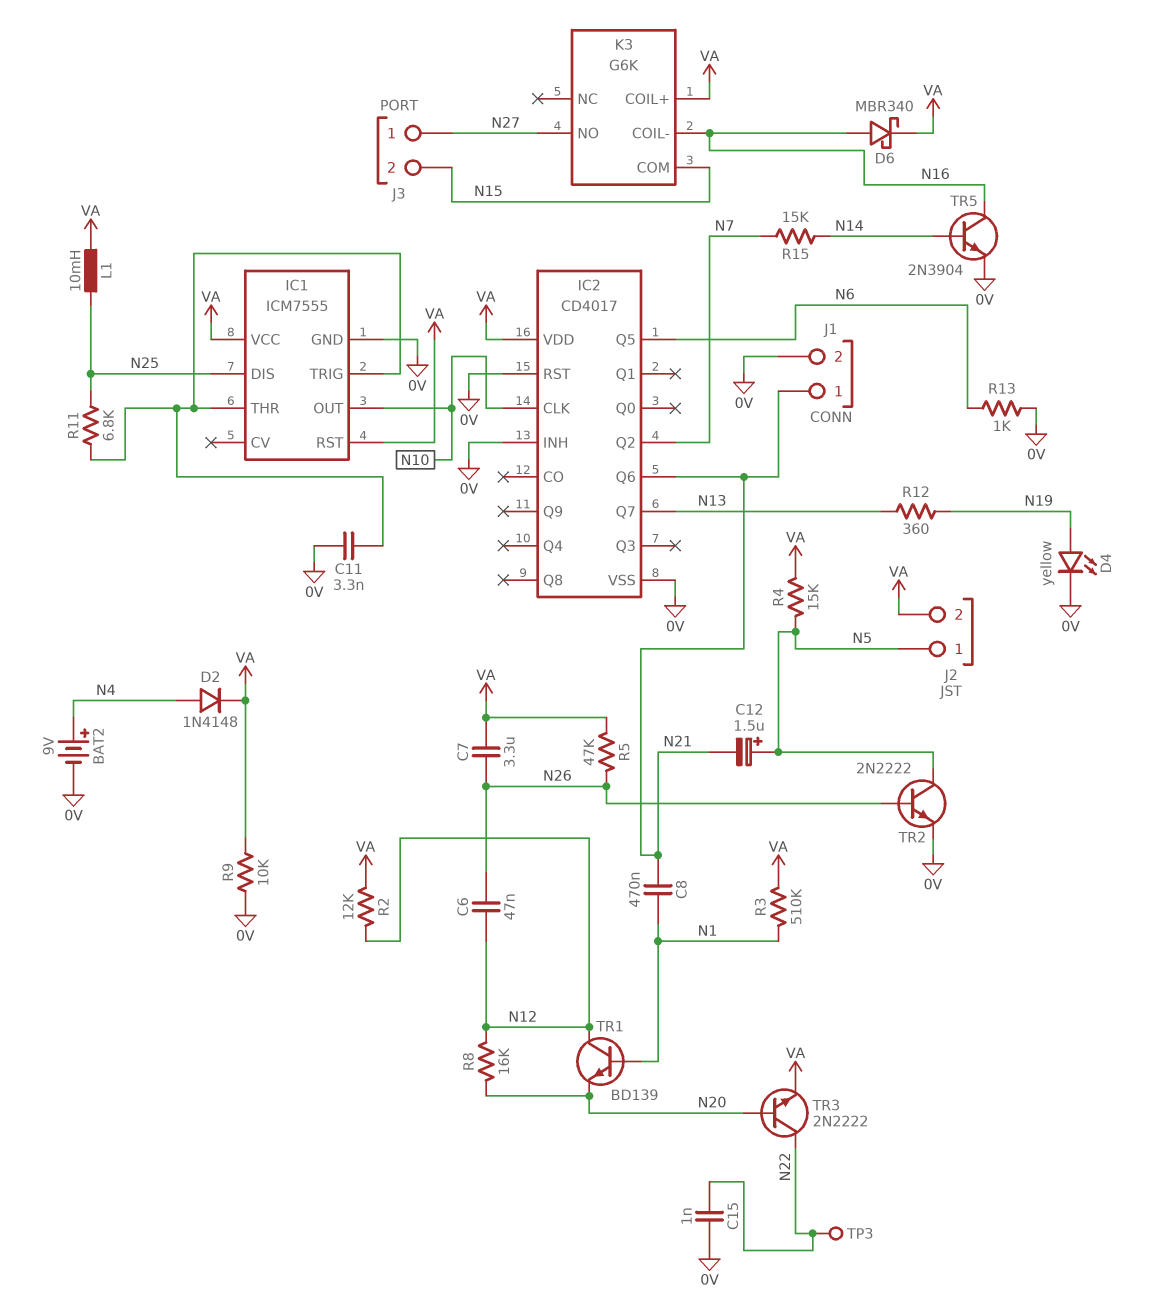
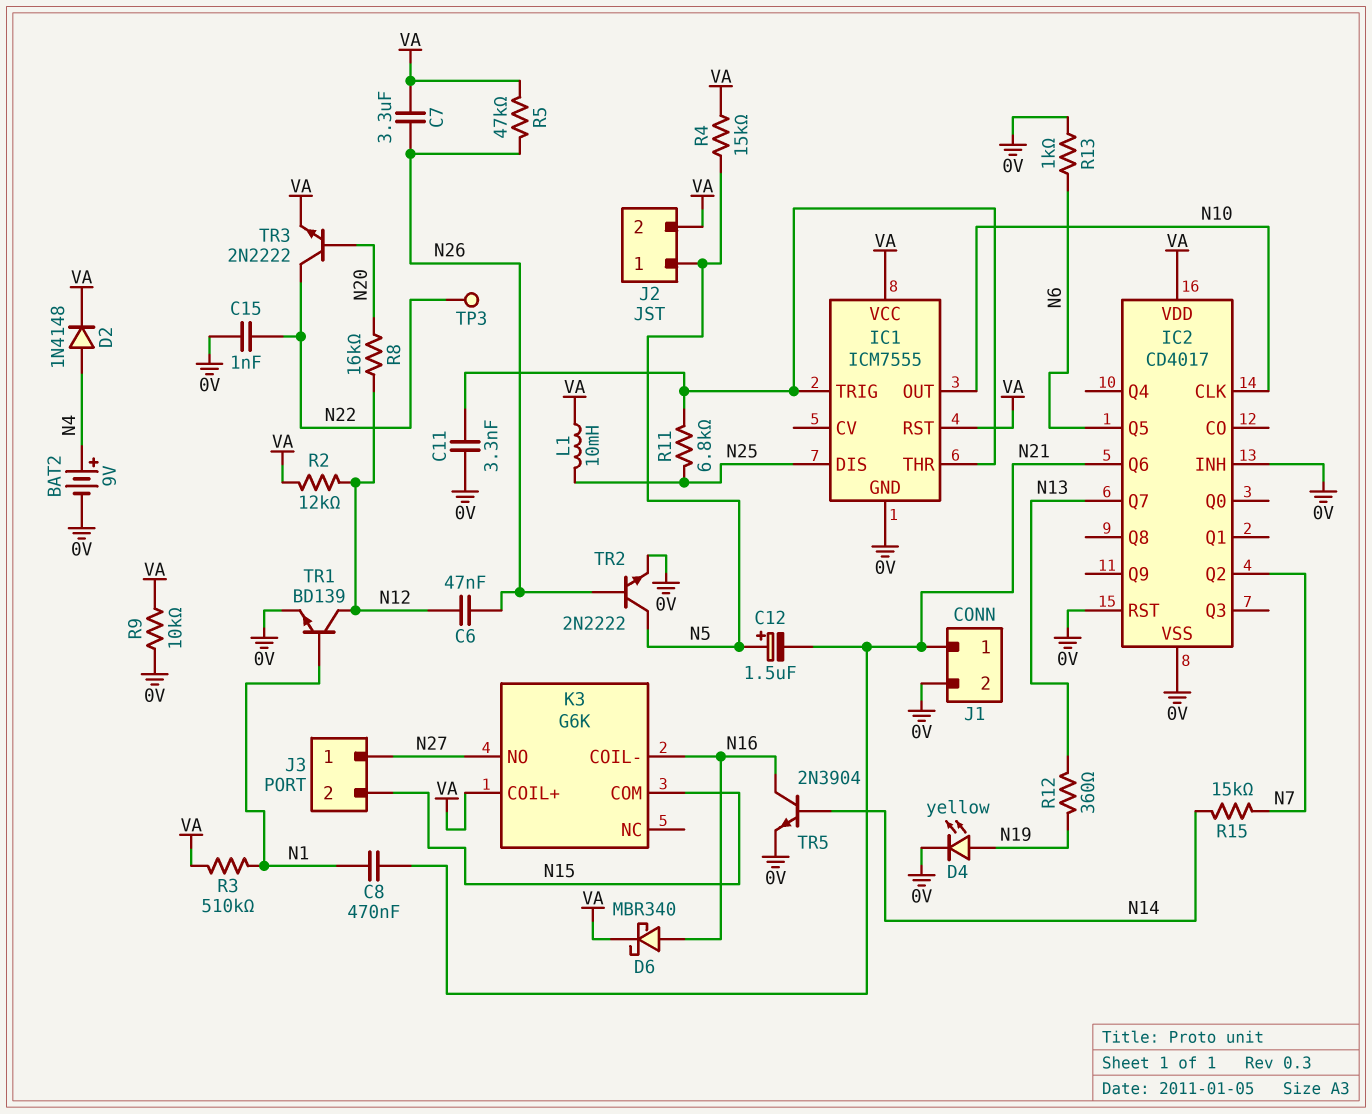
TR1: NPN BD139 (B N1, C N12, E N20) -> NPN BD139 (B N1, C N12, E 0V)

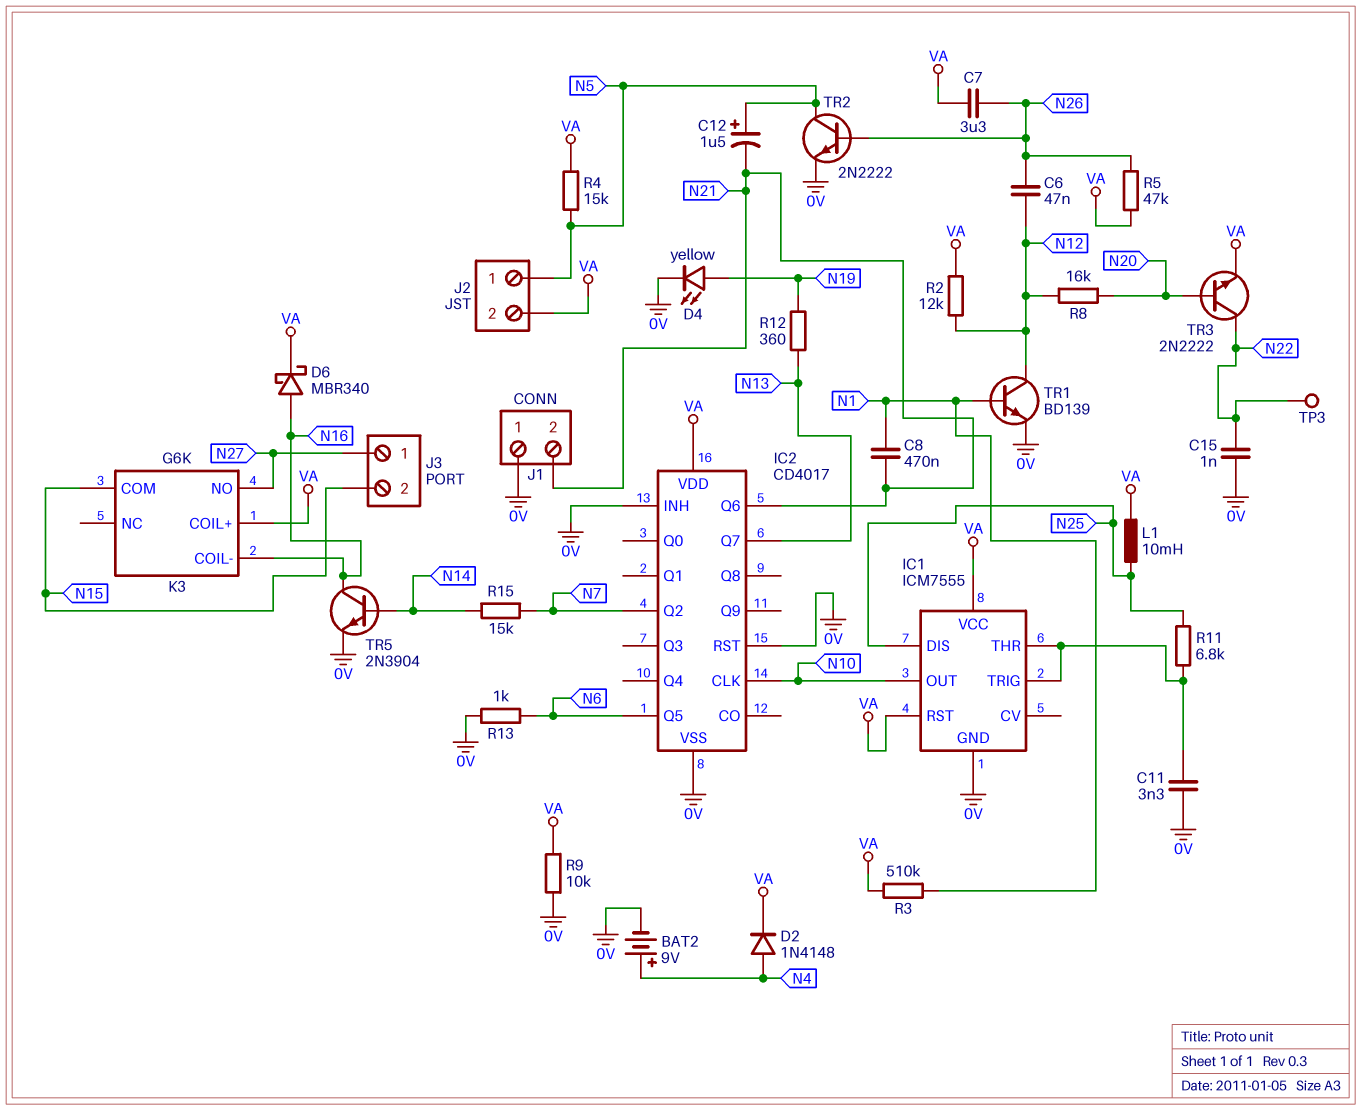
J1 pin 1: N21 -> 0V
J1 pin 2: 0V -> N21

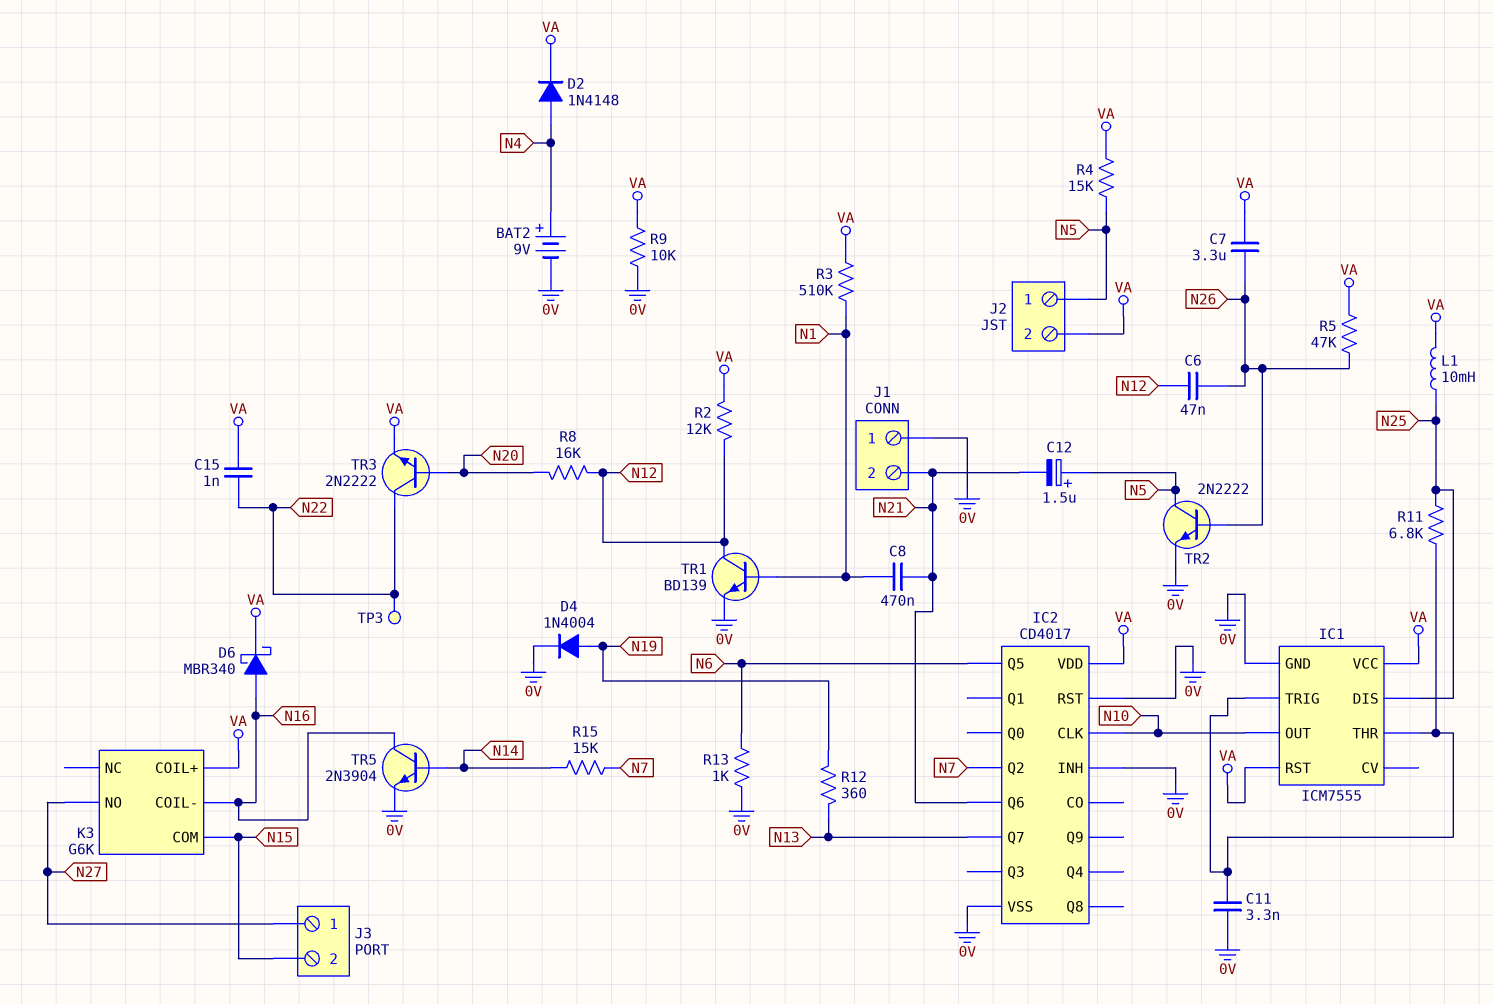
C15: 1nF (0V, N22) -> 1nF (N22, VA)
D4: LED yellow (A N19, K 0V) -> diode 1N4004 (A N19, K 0V)

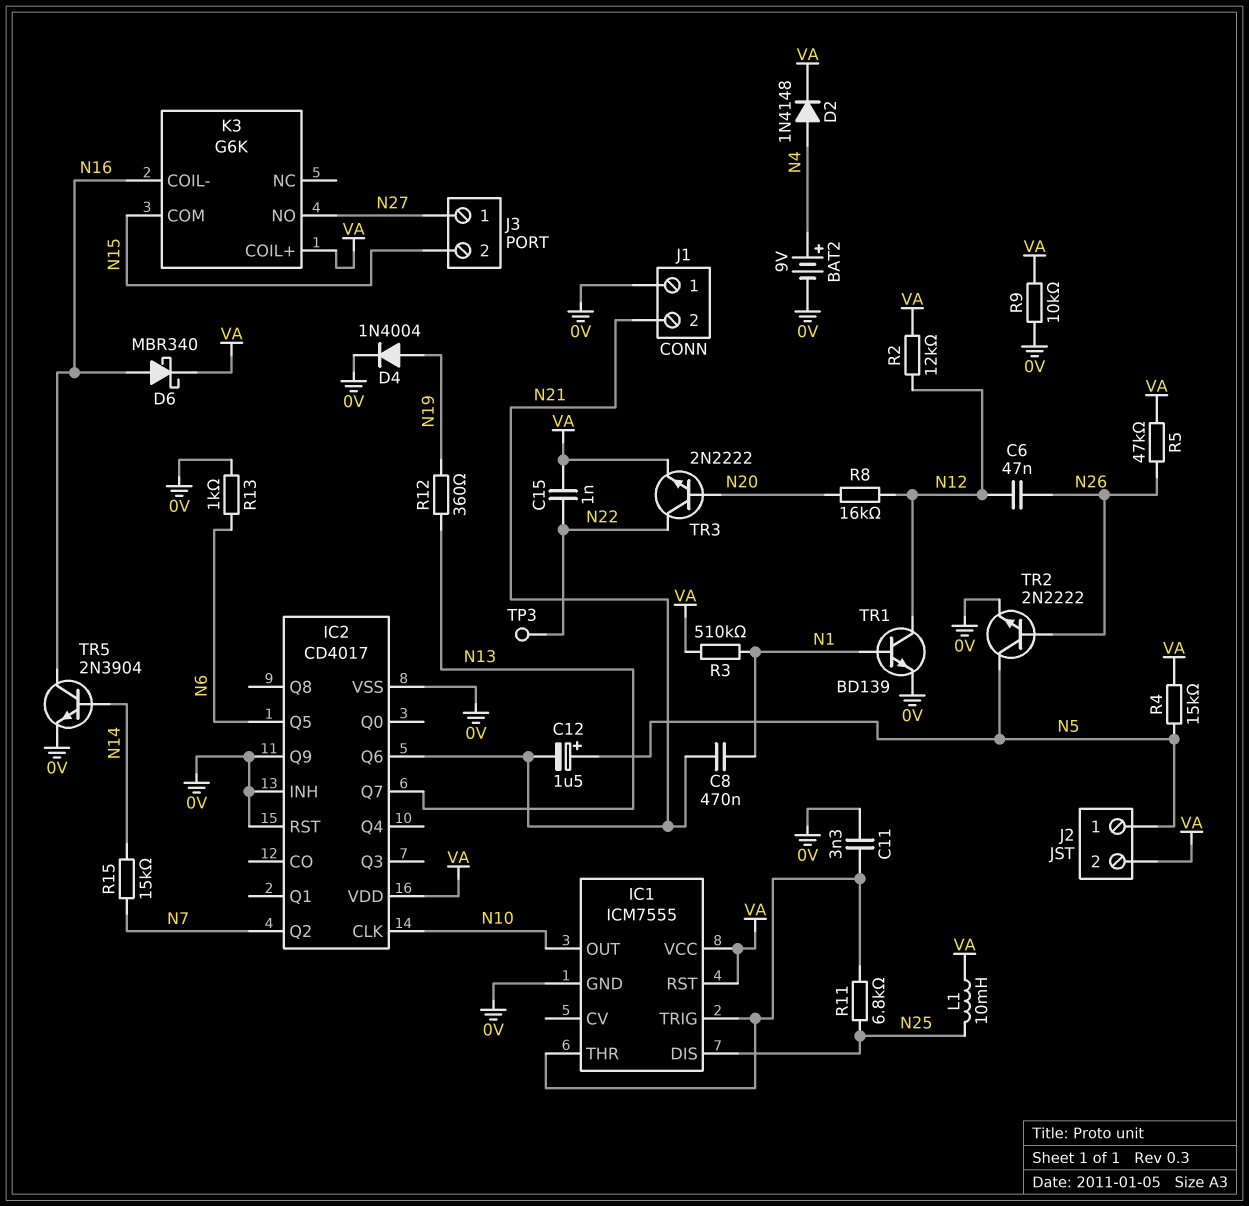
C7: 3.3uF (N26, VA) -> none
IC2 pin Q9: none -> 0V

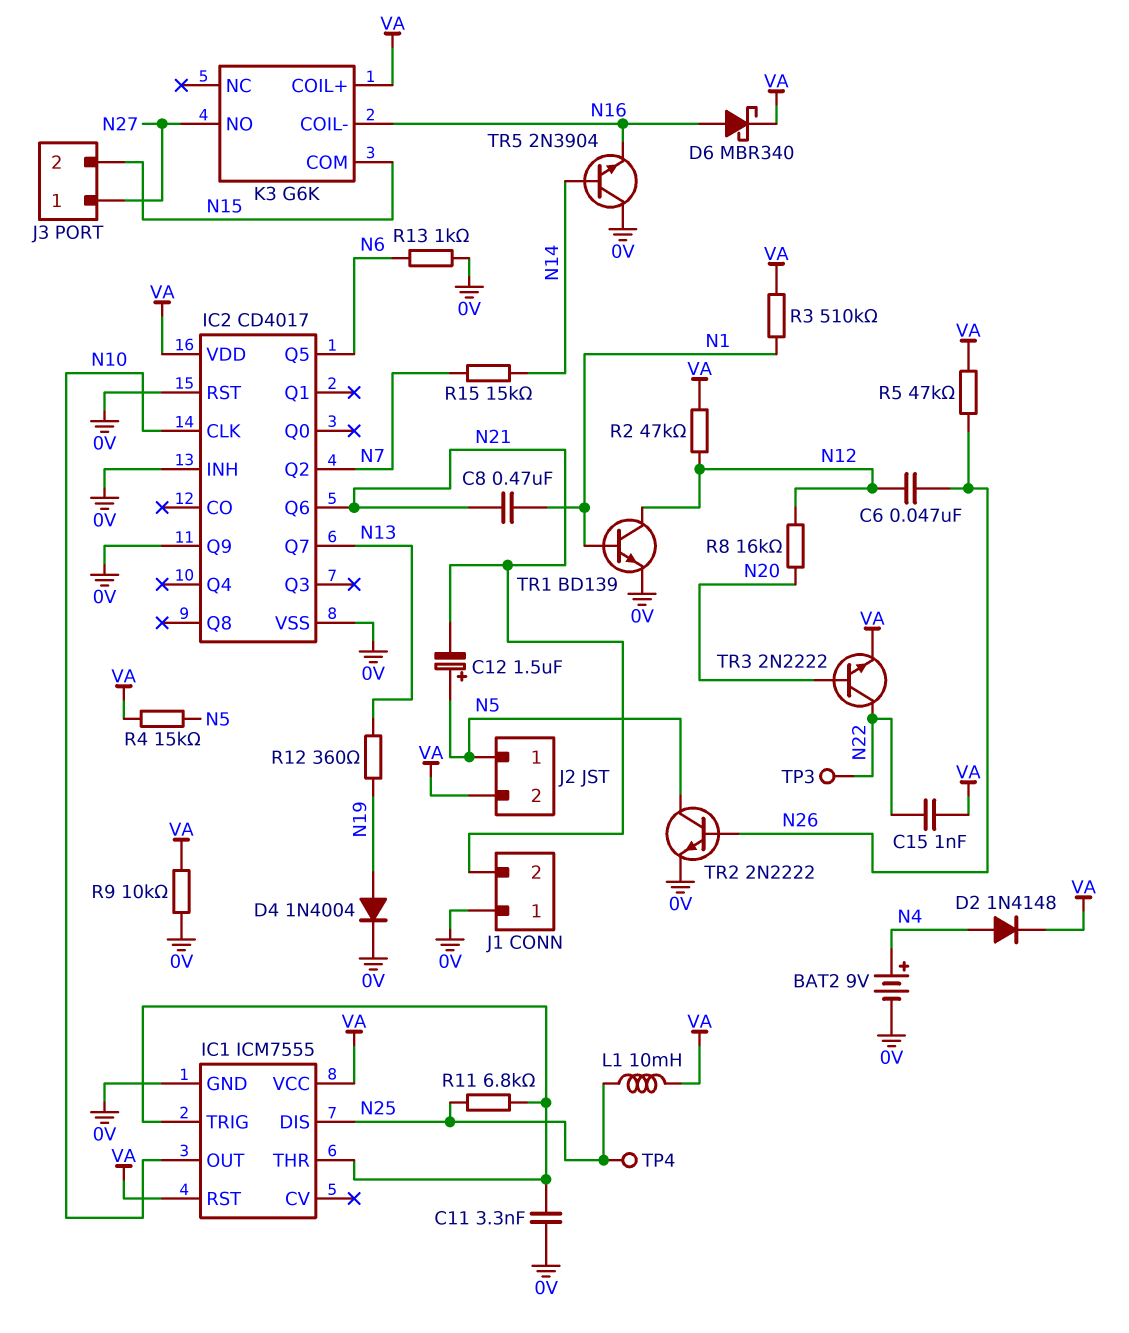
R2: 12k (N12, VA) -> 47k (N12, VA)
TP4: none -> test point (N25)
TR5: NPN 2N3904 (B N14, C N16, E 0V) -> NPN 2N3904 (B N14, C 0V, E N16)

